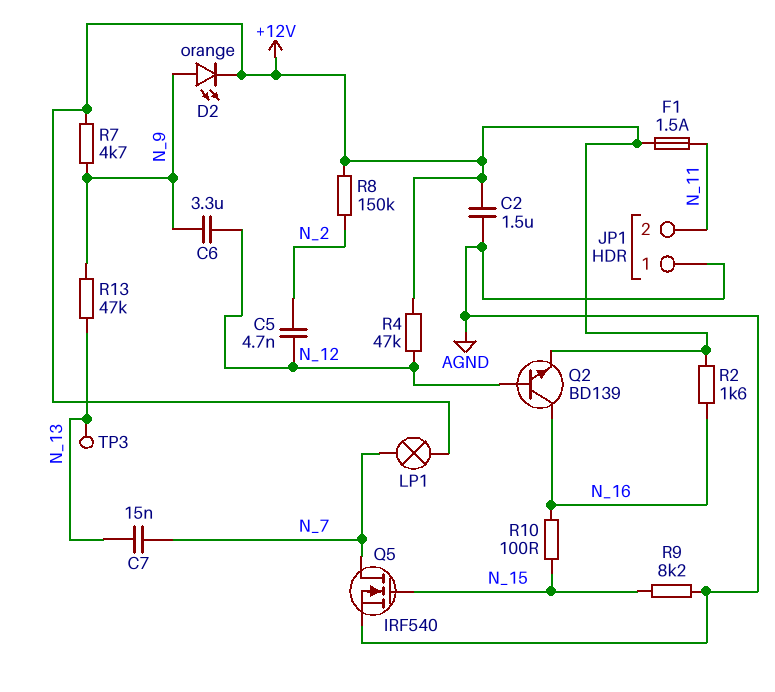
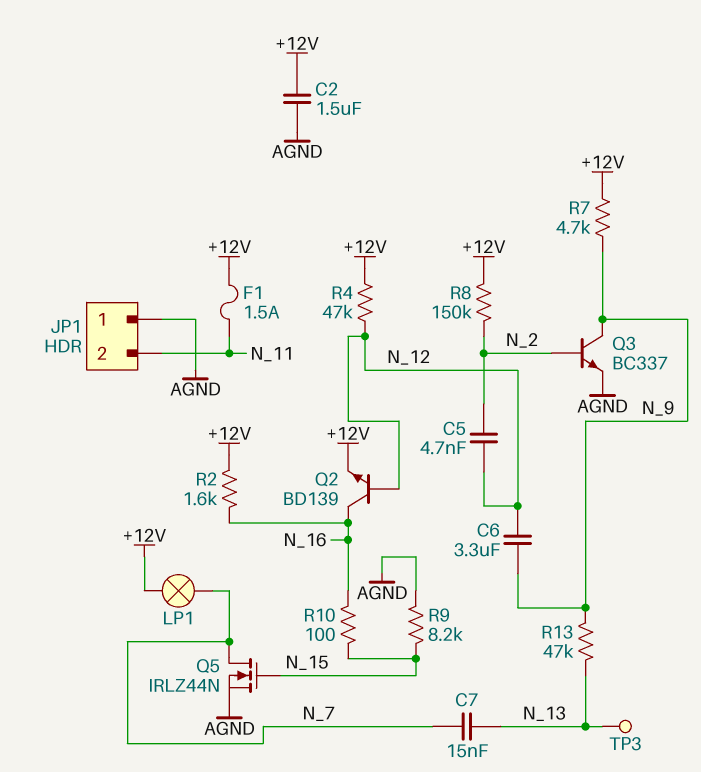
D2: LED orange (A N_9, K +12V) -> none
Q3: none -> NPN BC337 (B N_2, C N_9, E AGND)
Q5: NMOS IRF540 (G N_15, D N_7, S AGND) -> NMOS IRLZ44N (G N_15, D N_7, S AGND)

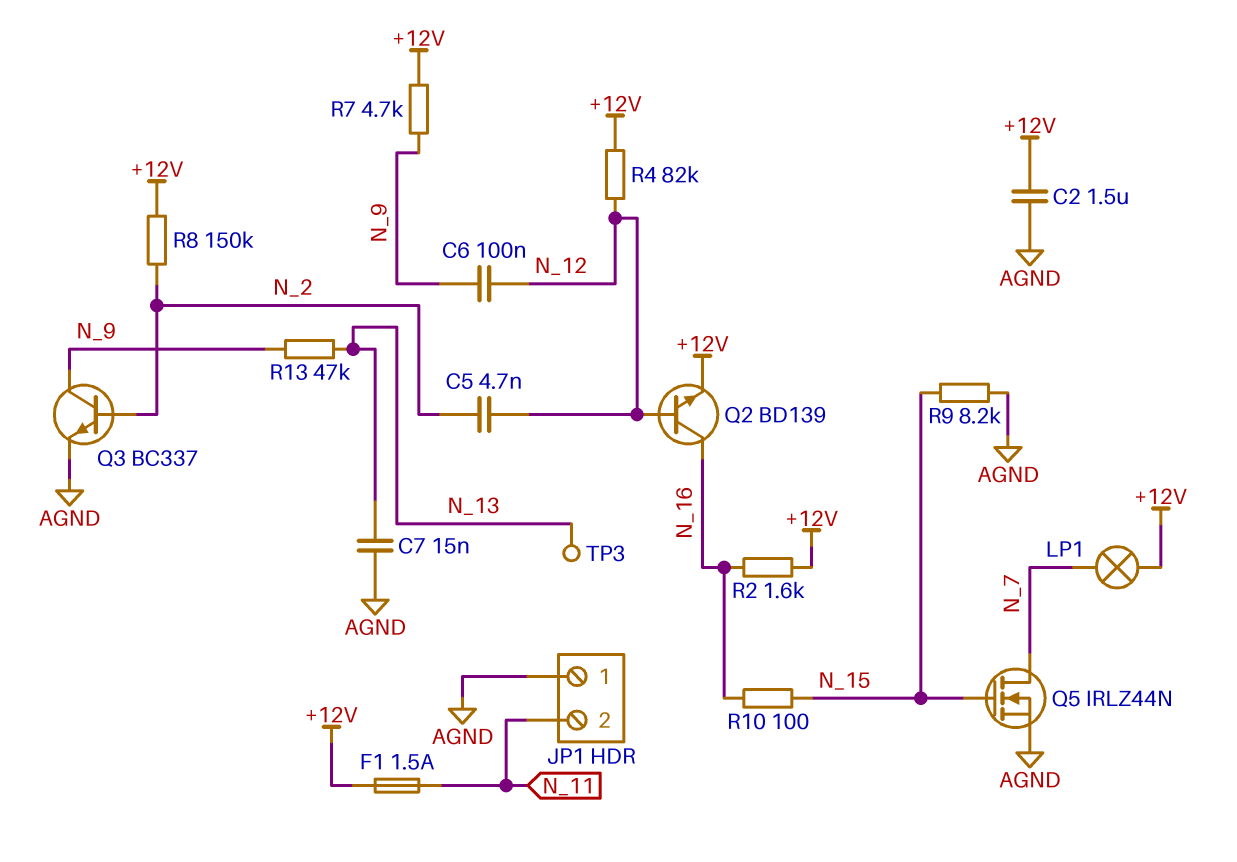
C6: 3.3uF (N_9, N_12) -> 100nF (N_9, N_12)
C7: 15nF (N_7, N_13) -> 15nF (AGND, N_13)
R4: 47k (+12V, N_12) -> 82k (+12V, N_12)

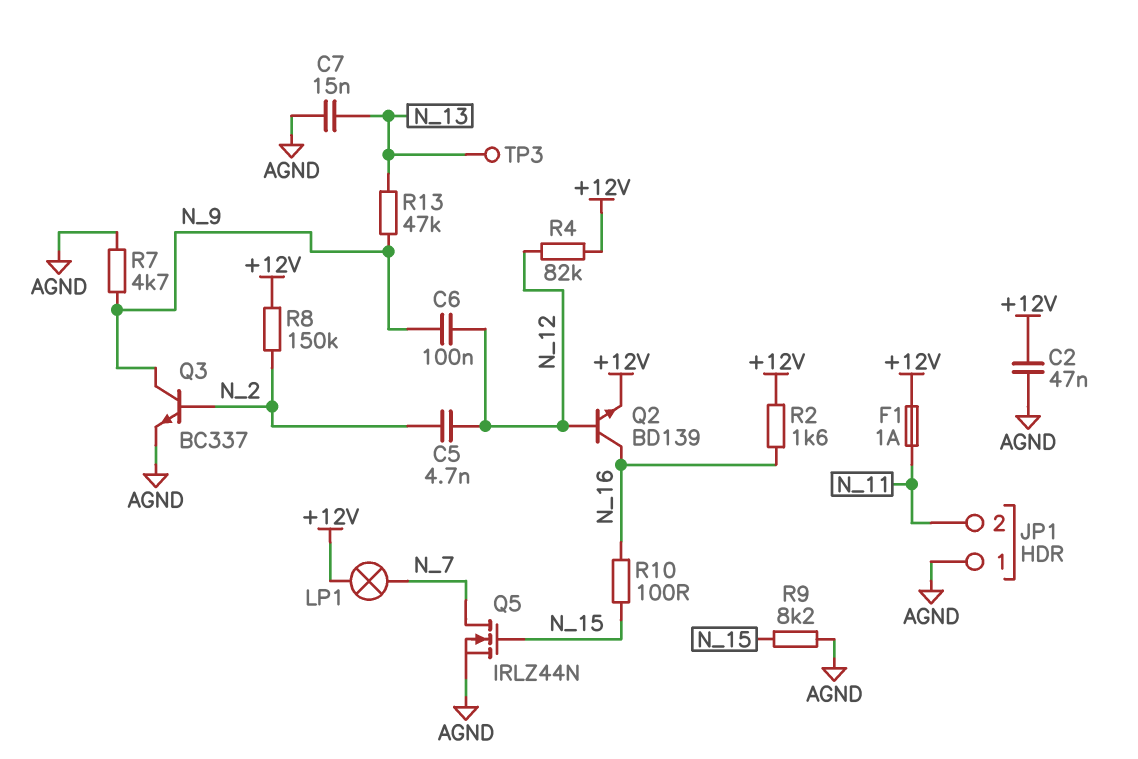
C2: 1.5uF (+12V, AGND) -> 47nF (+12V, AGND)
F1: 1.5A (+12V, N_11) -> 1A (+12V, N_11)
R7: 4.7k (+12V, N_9) -> 4.7k (AGND, N_9)

